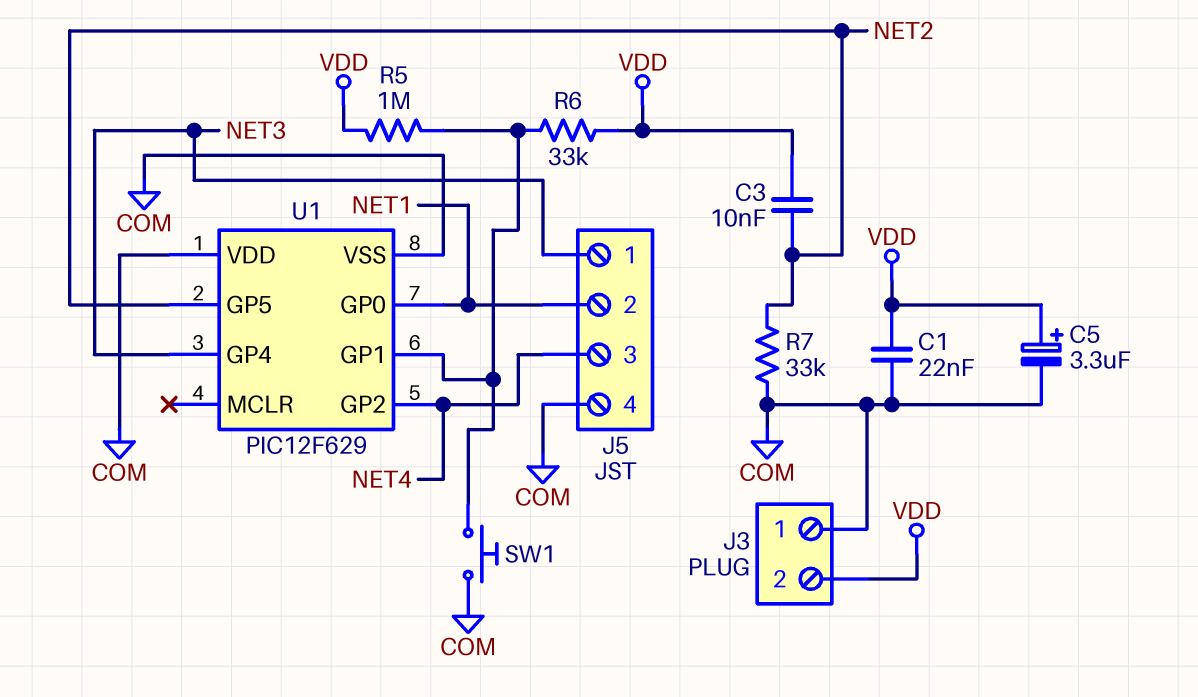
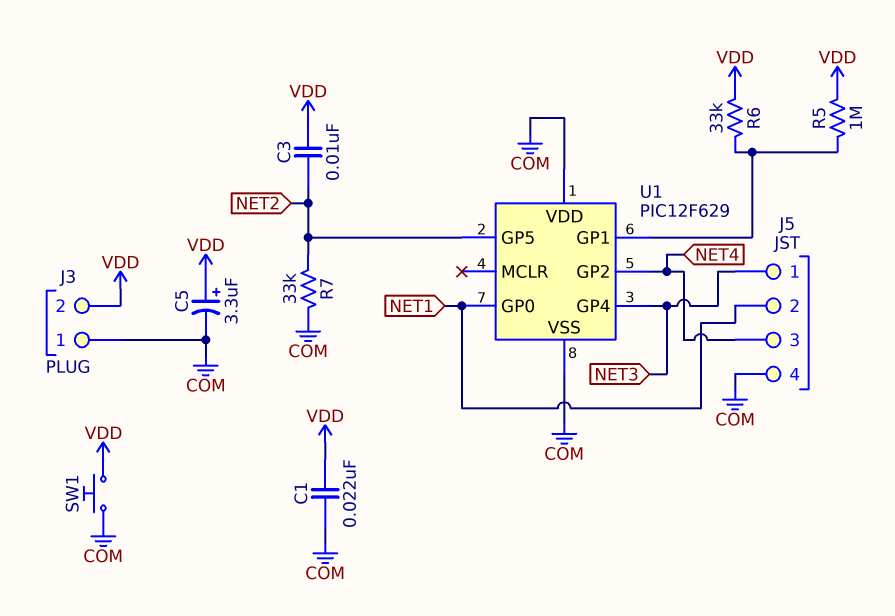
SW1: button (COM, U1/GP1) -> button (COM, VDD)

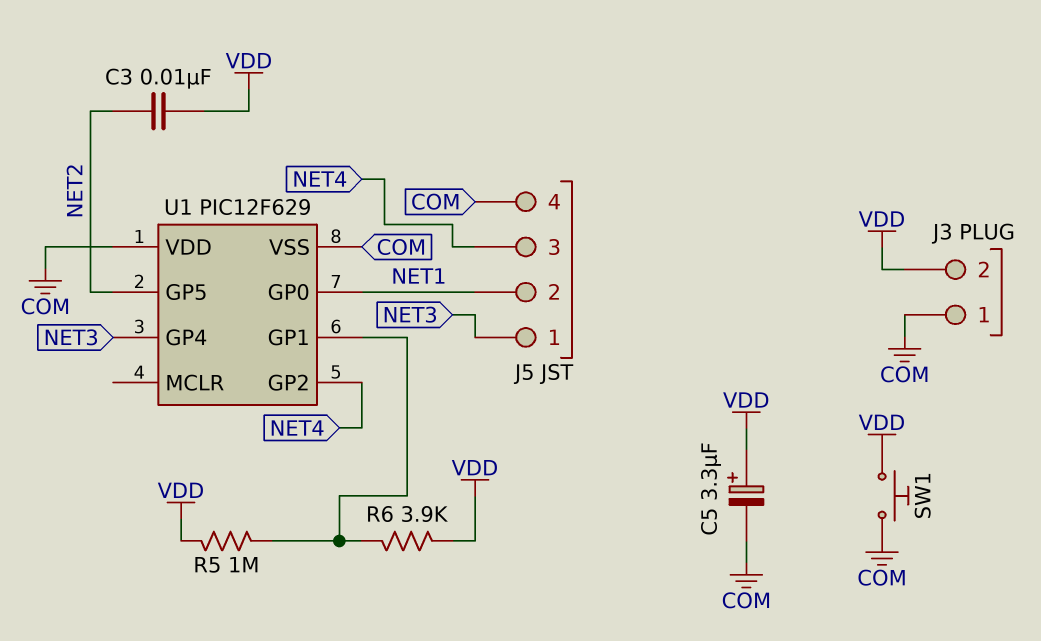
C1: 22nF (COM, VDD) -> none
R6: 33k (U1/GP1, VDD) -> 3.9k (U1/GP1, VDD)
R7: 33k (COM, NET2) -> none

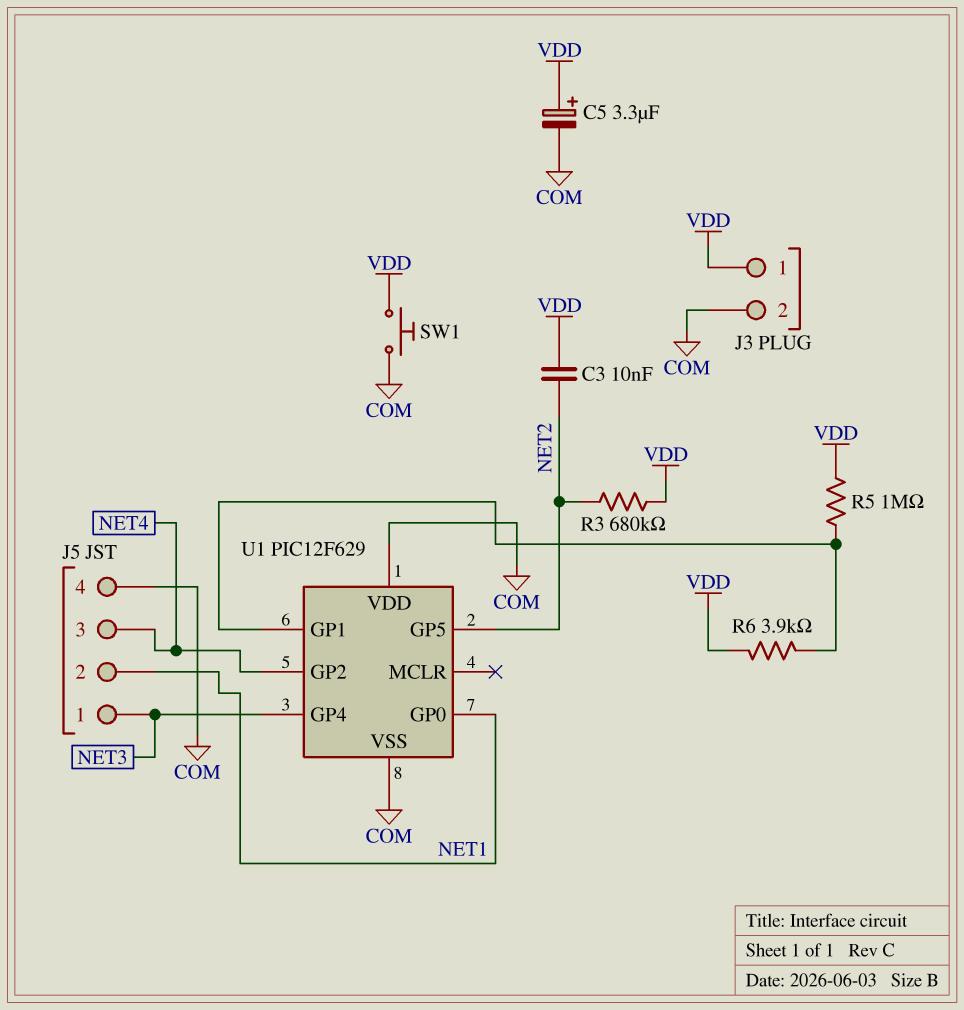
J3 pin 1: COM -> VDD
J3 pin 2: VDD -> COM
R3: none -> 680k (NET2, VDD)

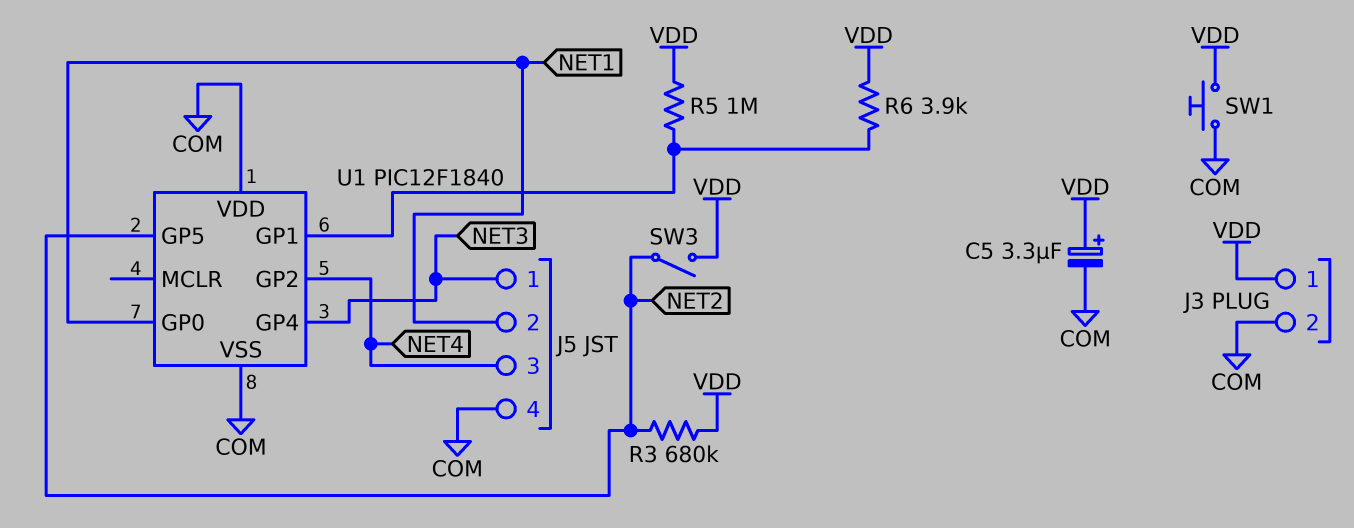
C3: 10nF (NET2, VDD) -> none
SW3: none -> switch (NET2, VDD)
U1: PIC12F629 -> PIC12F1840

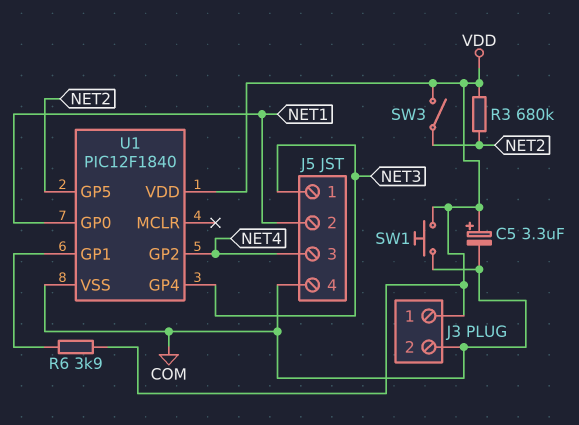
R5: 1M (U1/GP1, VDD) -> none
U1 pin VDD: COM -> VDD

